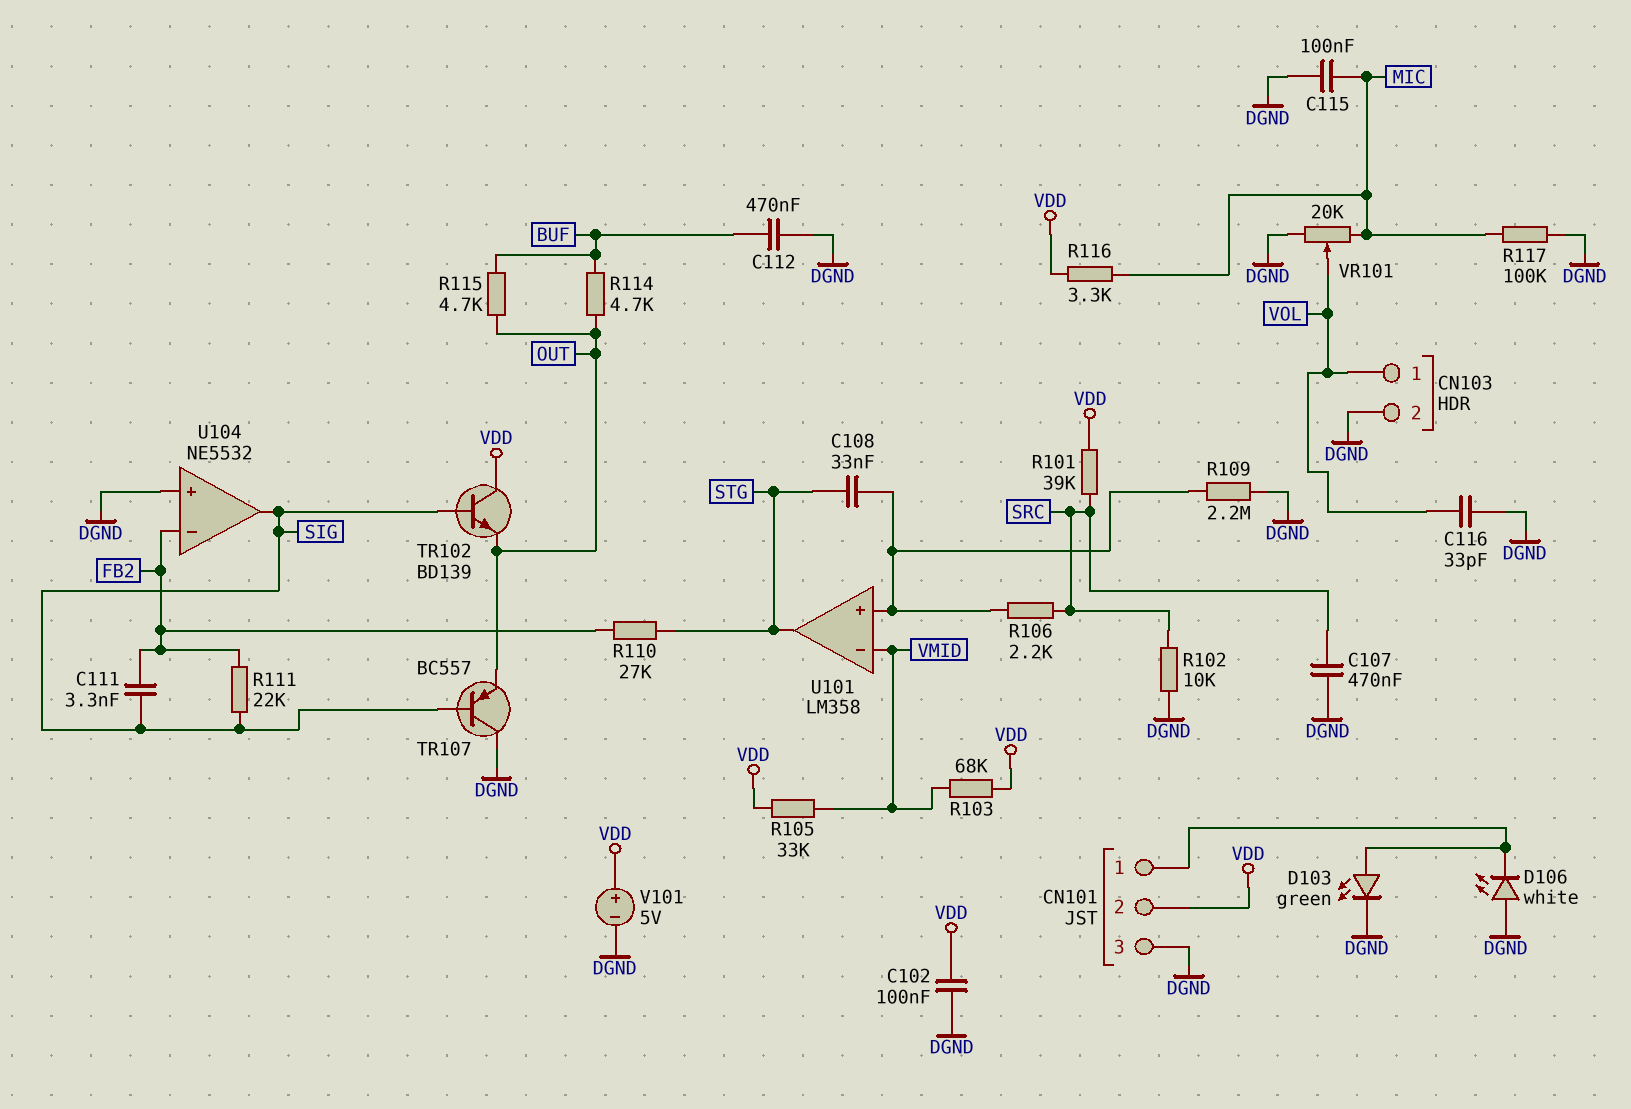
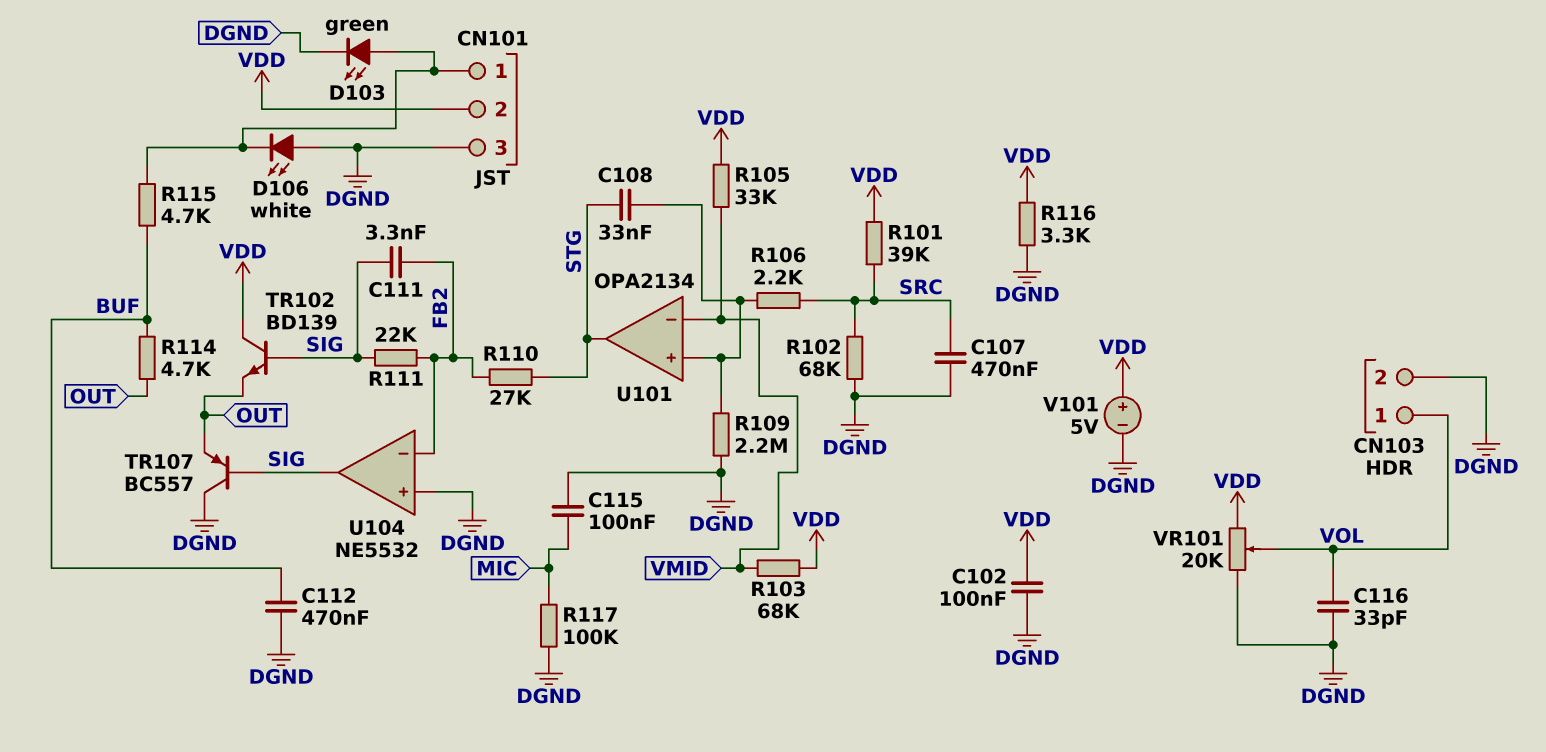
R102: 10k (DGND, SRC) -> 68k (DGND, SRC)
R115: 4.7k (BUF, OUT) -> 4.7k (BUF, CN101/1)
R116: 3.3k (MIC, VDD) -> 3.3k (DGND, VDD)
U101: LM358 -> OPA2134
VR101: 20k (DGND, MIC, wiper VOL) -> 20k (DGND, VDD, wiper VOL)

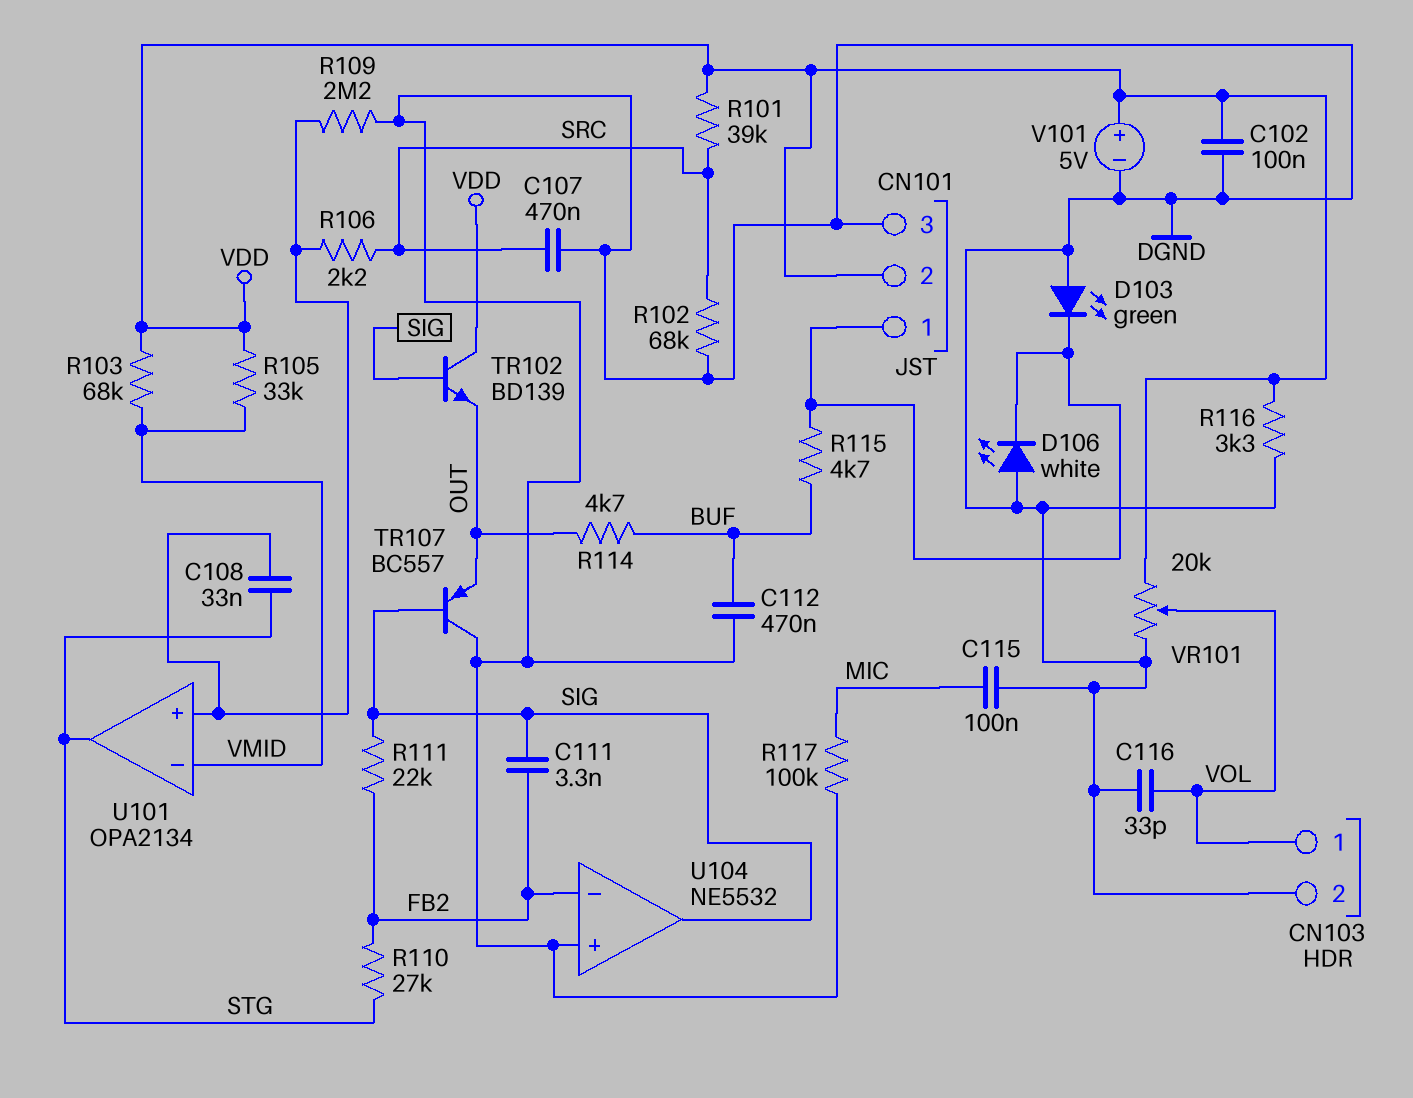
D103: LED green (A CN101/1, K DGND) -> LED green (A DGND, K CN101/1)

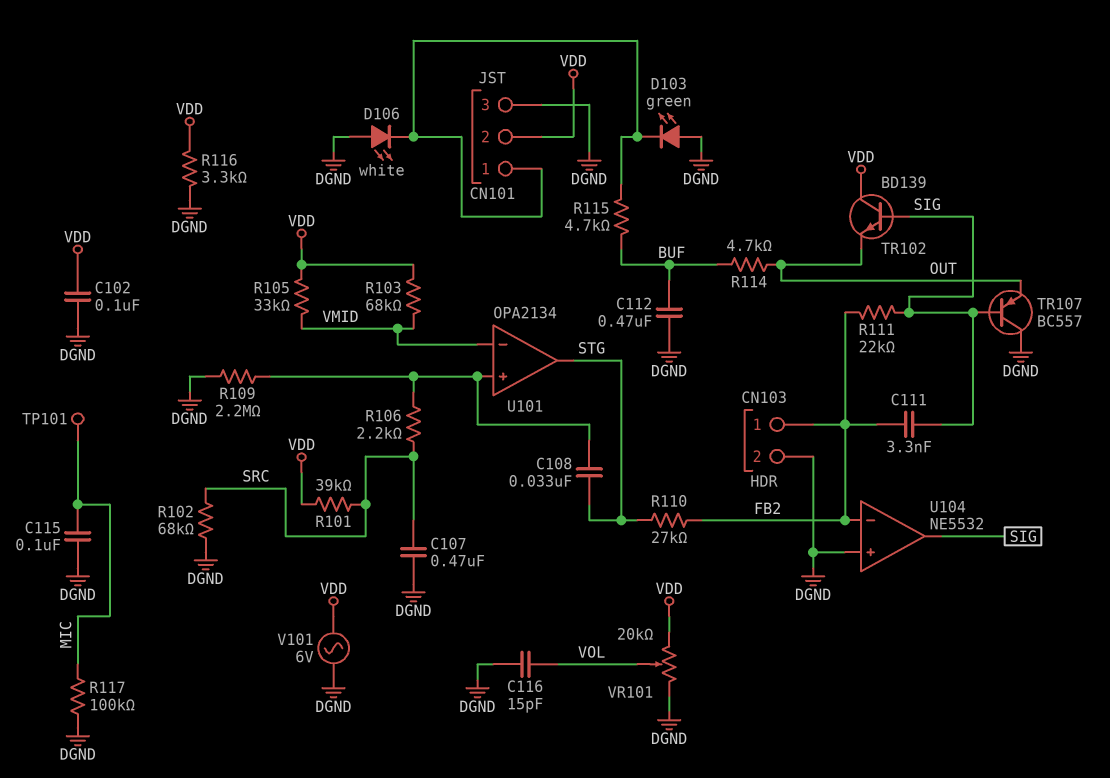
C116: 33pF (DGND, VOL) -> 15pF (DGND, VOL)
CN103 pin 1: VOL -> FB2
TP101: none -> test point (MIC)
V101: 5V (plus VDD, minus DGND) -> AC 6V (DGND, VDD)

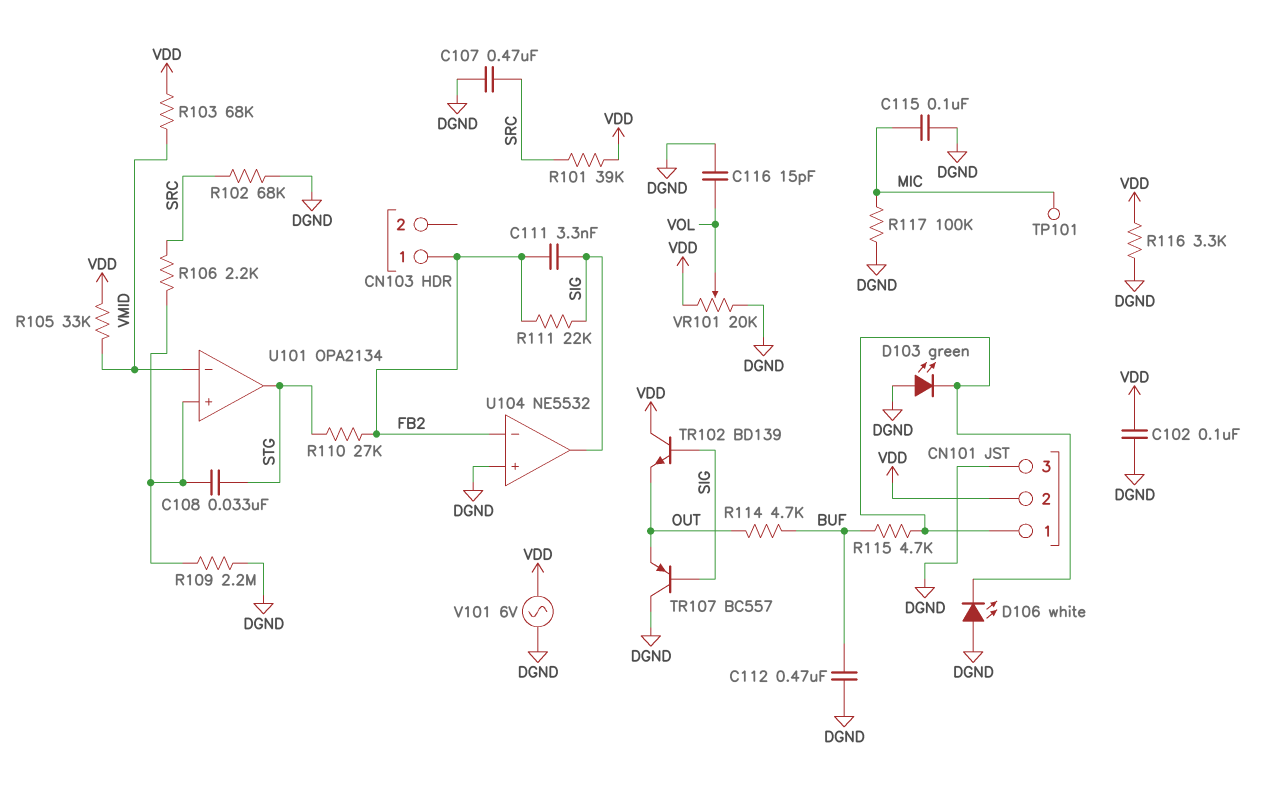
CN103 pin 2: DGND -> none

